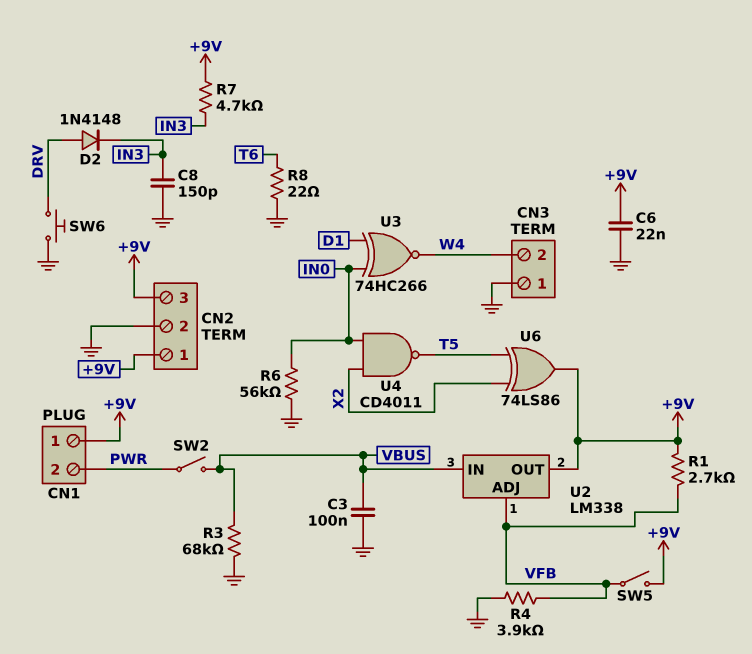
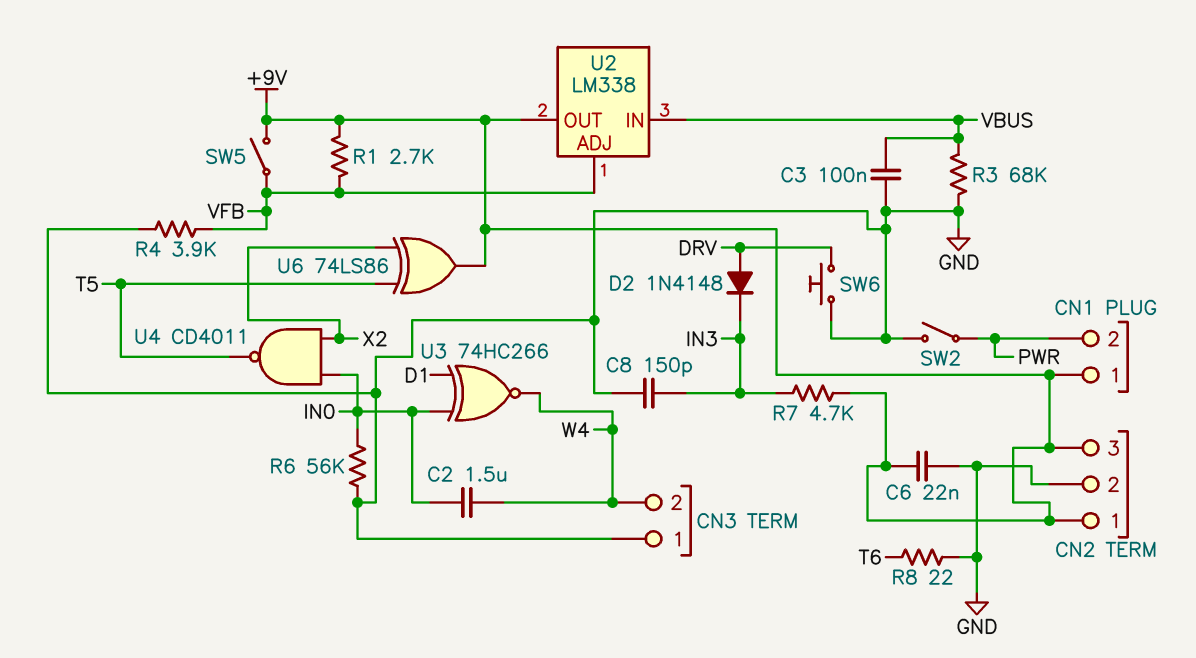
C2: none -> 1.5uF (IN0, W4)
SW2: switch (PWR, VBUS) -> switch (GND, PWR)

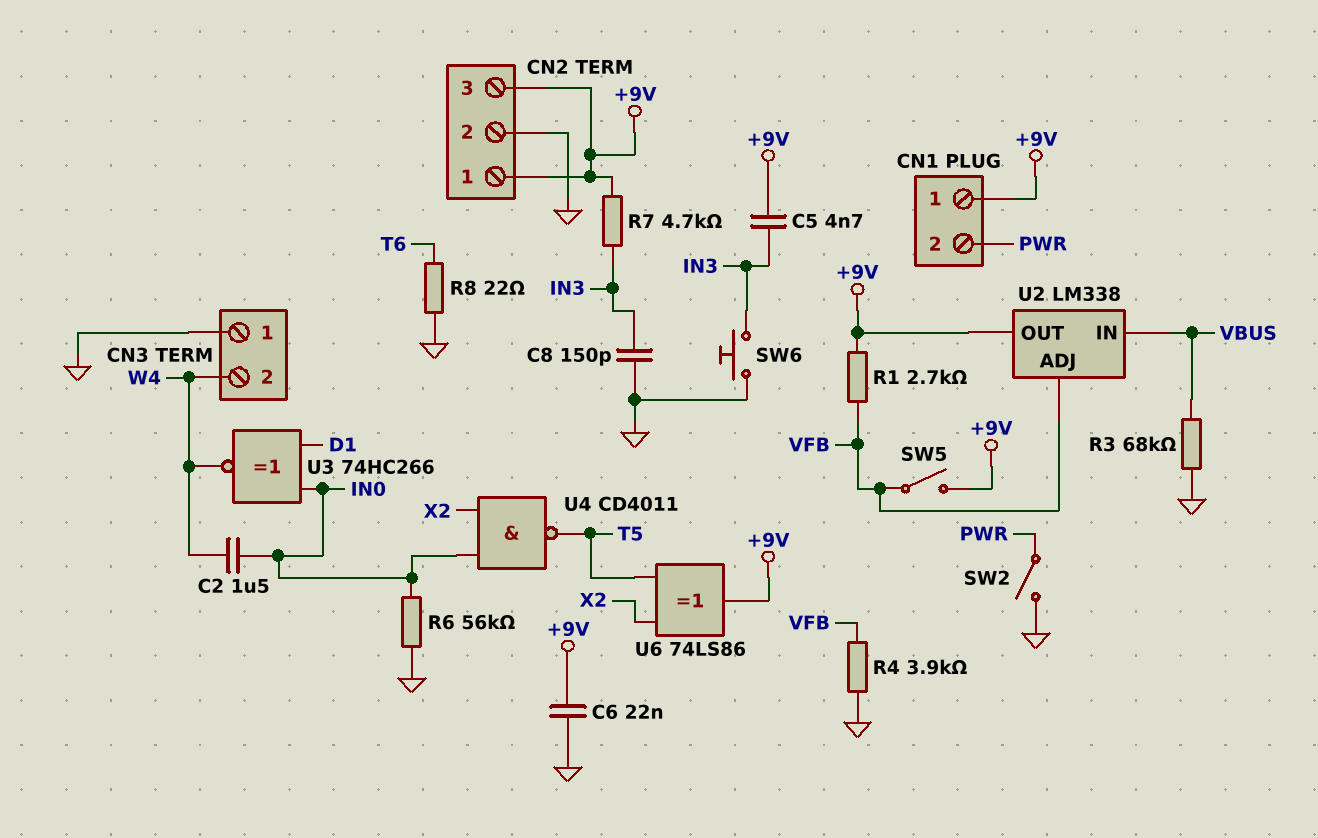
C3: 100nF (GND, VBUS) -> none
C5: none -> 4.7nF (+9V, IN3)
D2: diode 1N4148 (A DRV, K IN3) -> none
SW6: button (DRV, GND) -> button (GND, IN3)

